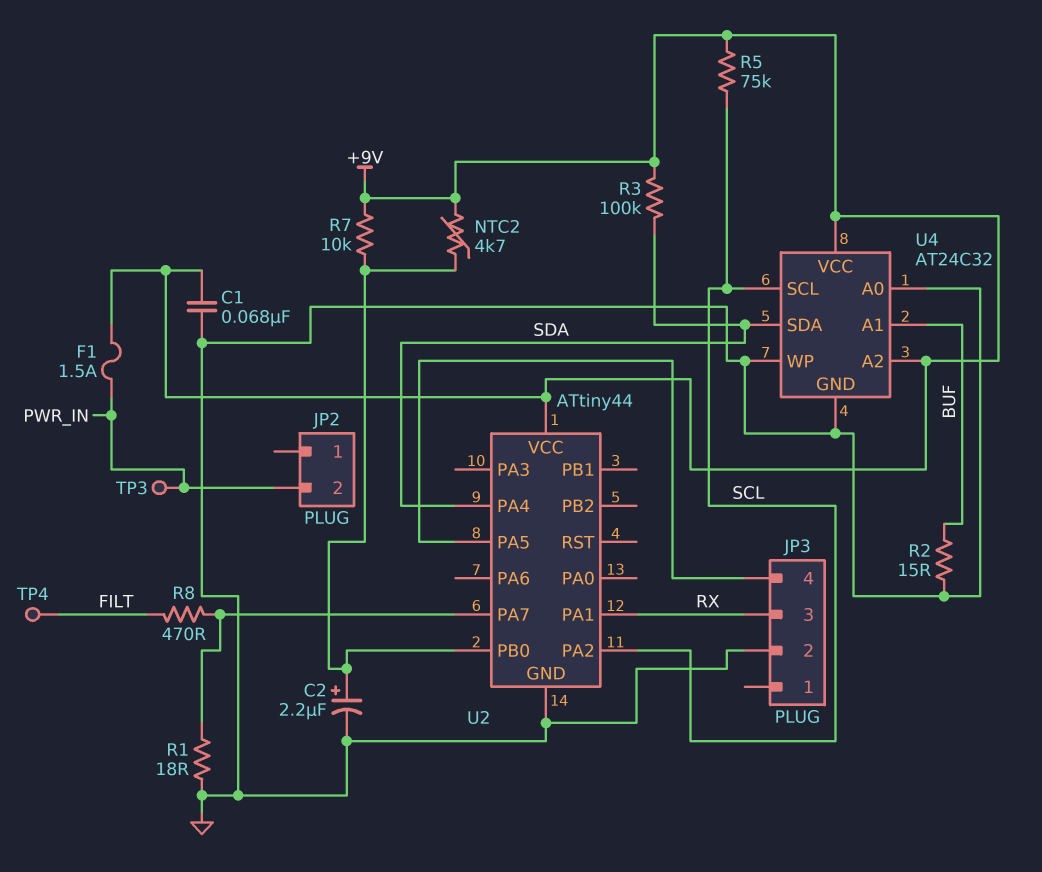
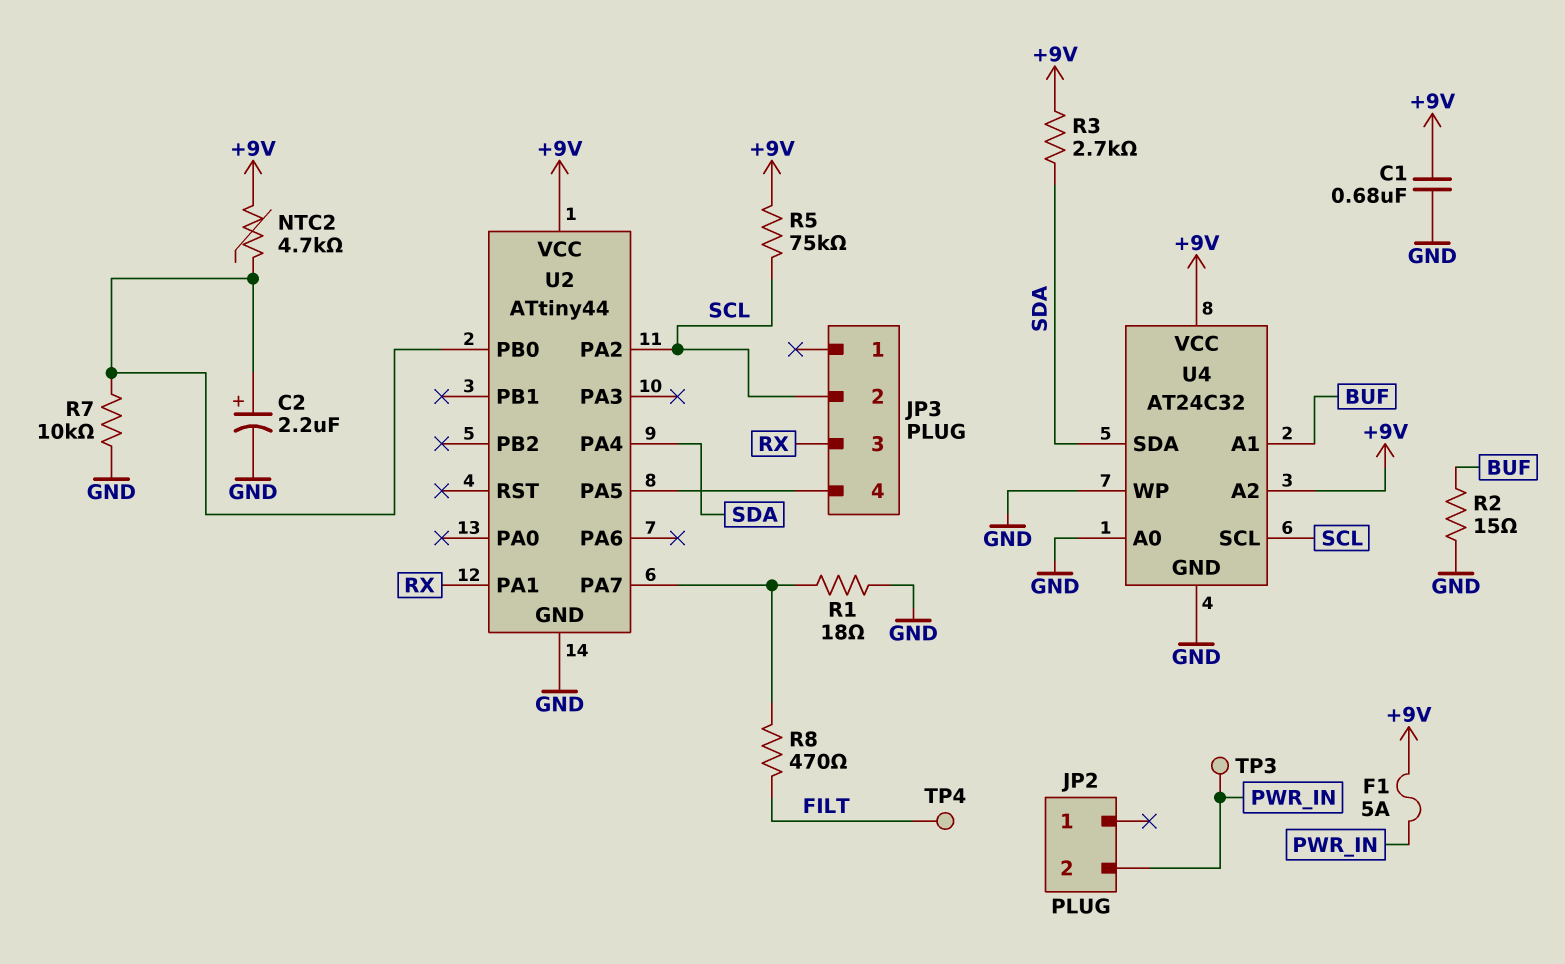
C1: 68nF (+9V, GND) -> 680nF (+9V, GND)
F1: 1.5A (+9V, PWR_IN) -> 5A (+9V, PWR_IN)
JP3 pin 2: GND -> SCL
R3: 100k (+9V, SDA) -> 2.7k (+9V, SDA)
R7: 10k (+9V, U2/PB0) -> 10k (GND, U2/PB0)

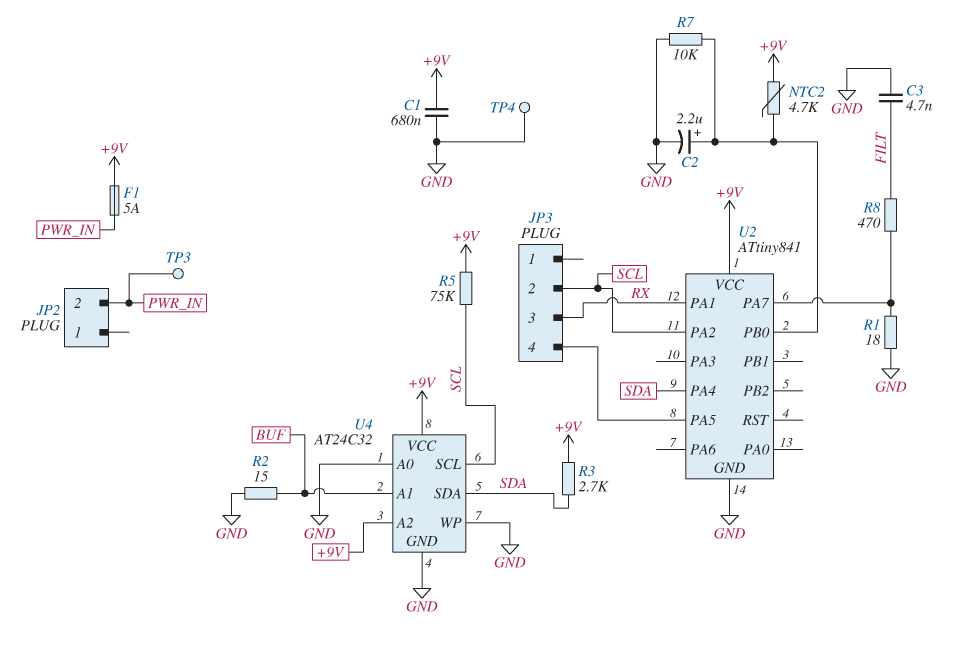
C3: none -> 4.7nF (FILT, GND)
TP4: test point (FILT) -> test point (GND)
U2: ATtiny44 -> ATtiny841

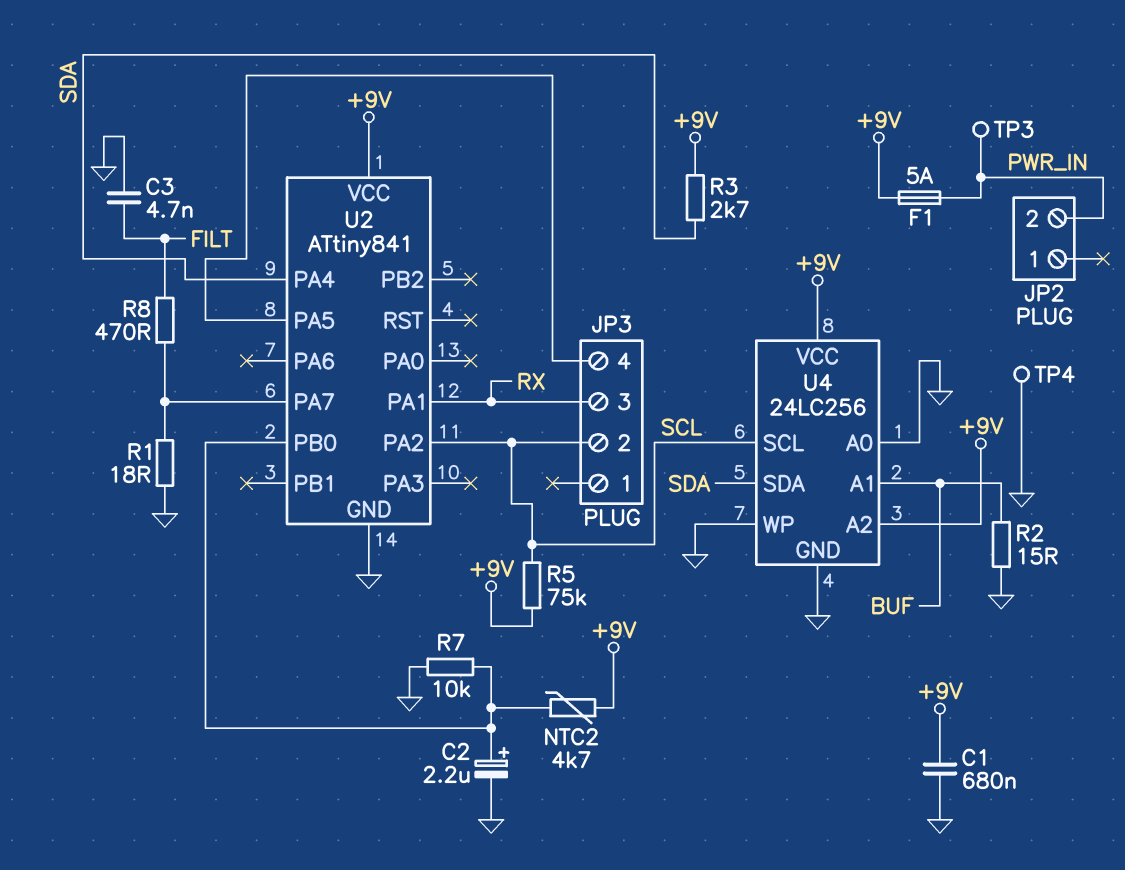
U4: AT24C32 -> 24LC256

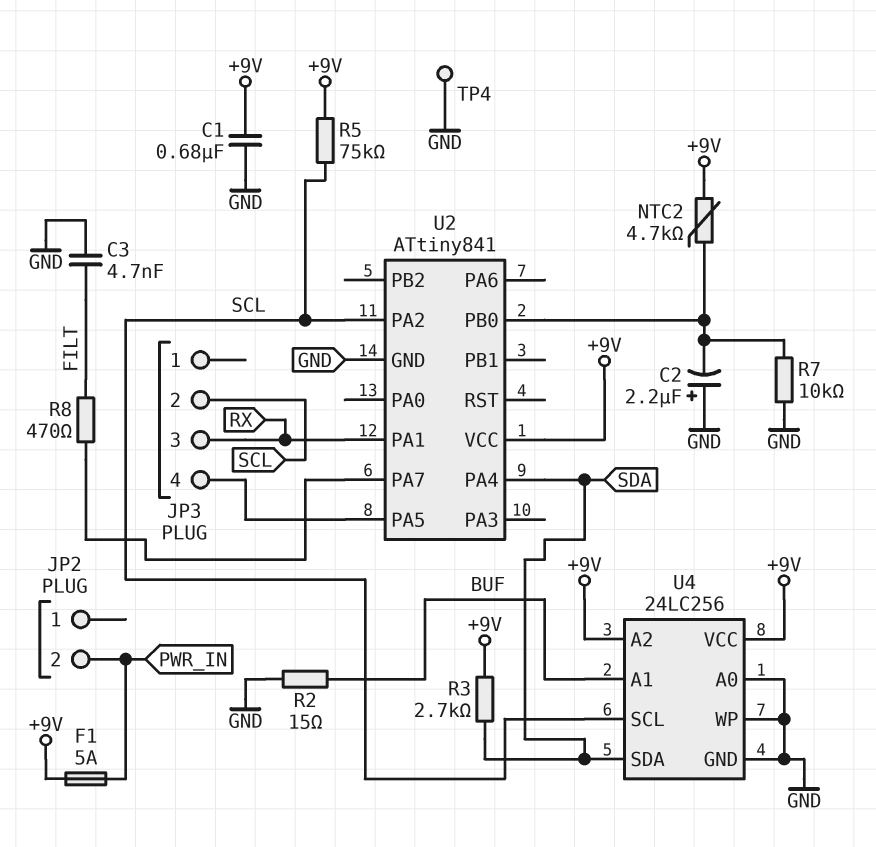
C2: 2.2uF (plus U2/PB0, minus GND) -> 2.2uF (plus GND, minus U2/PB0)
R1: 18 (GND, U2/PA7) -> none
TP3: test point (PWR_IN) -> none

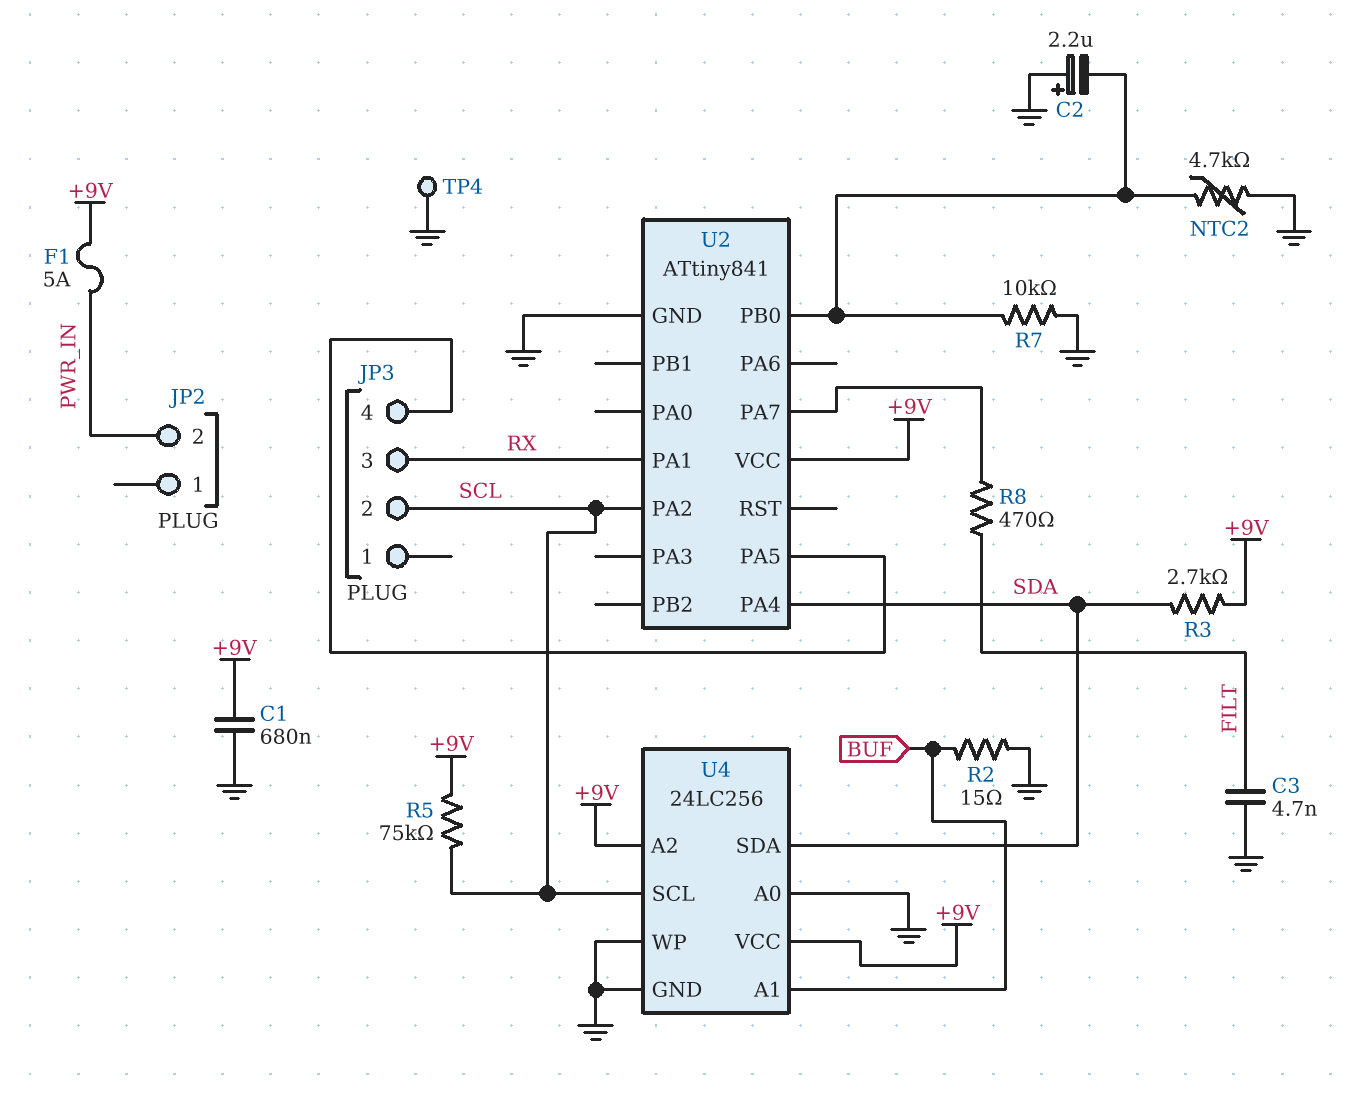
NTC2: 4.7k (+9V, U2/PB0) -> 4.7k (GND, U2/PB0)

